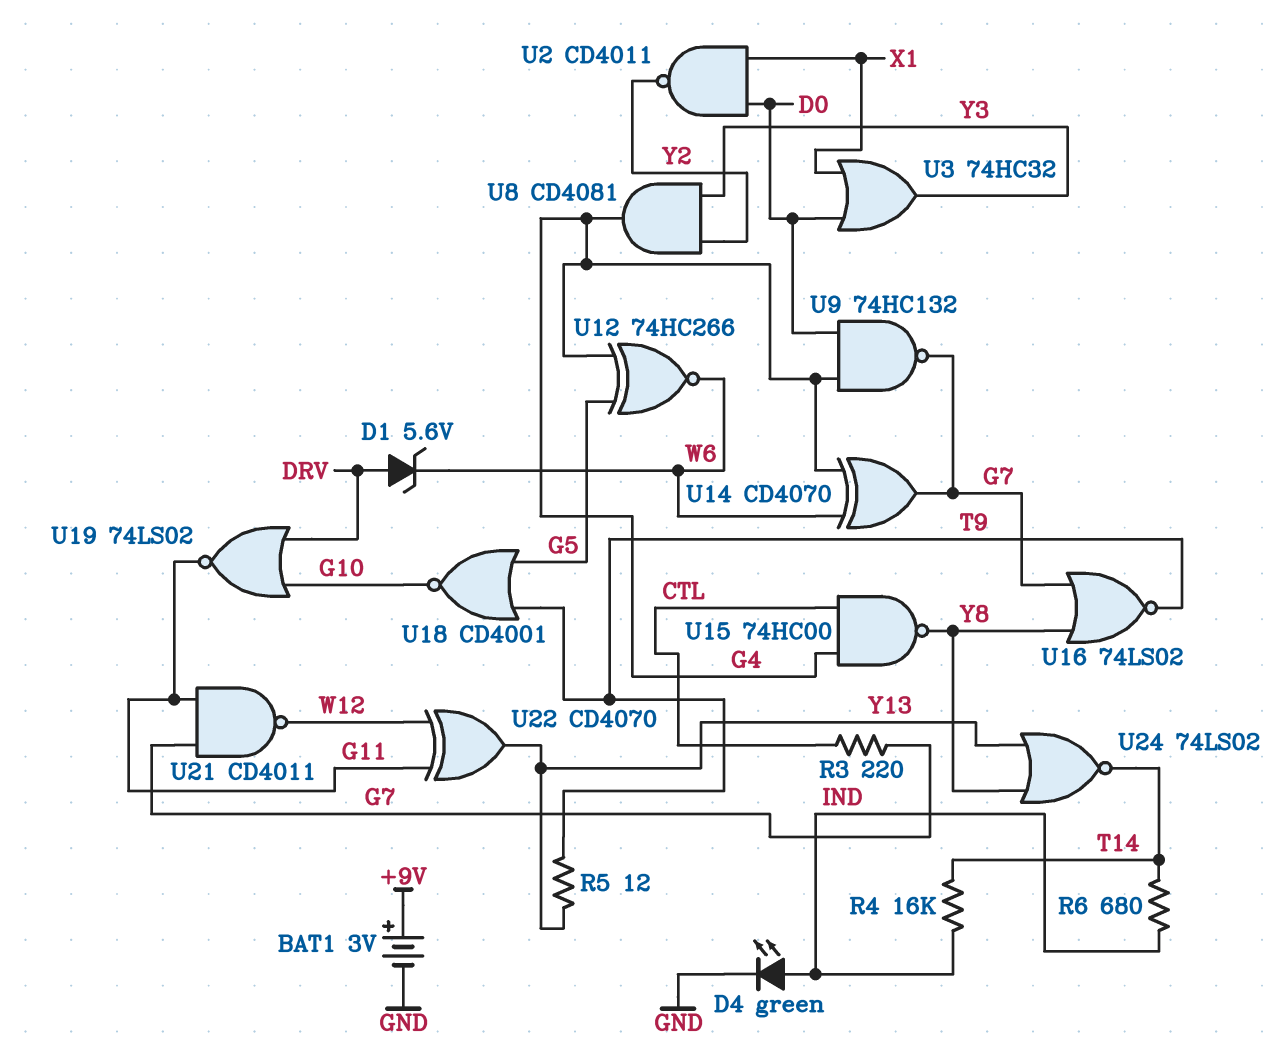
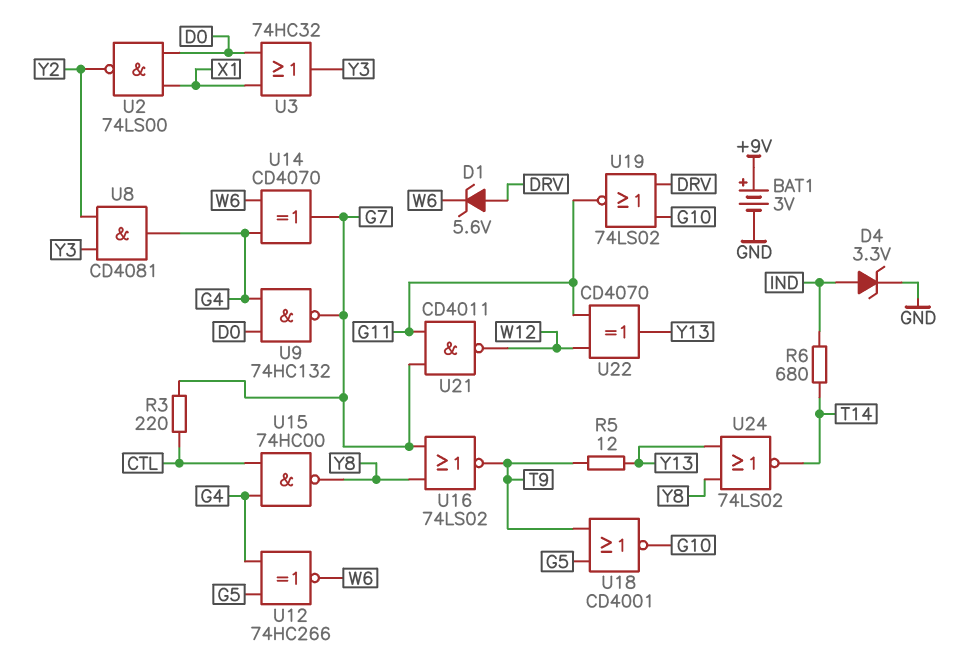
D4: LED green (A IND, K GND) -> zener 3.3V (A IND, K GND)
R4: 16k (IND, T14) -> none
U2: NAND CD4011 (in D0, in X1, out Y2) -> NAND 74LS00 (in D0, in X1, out Y2)

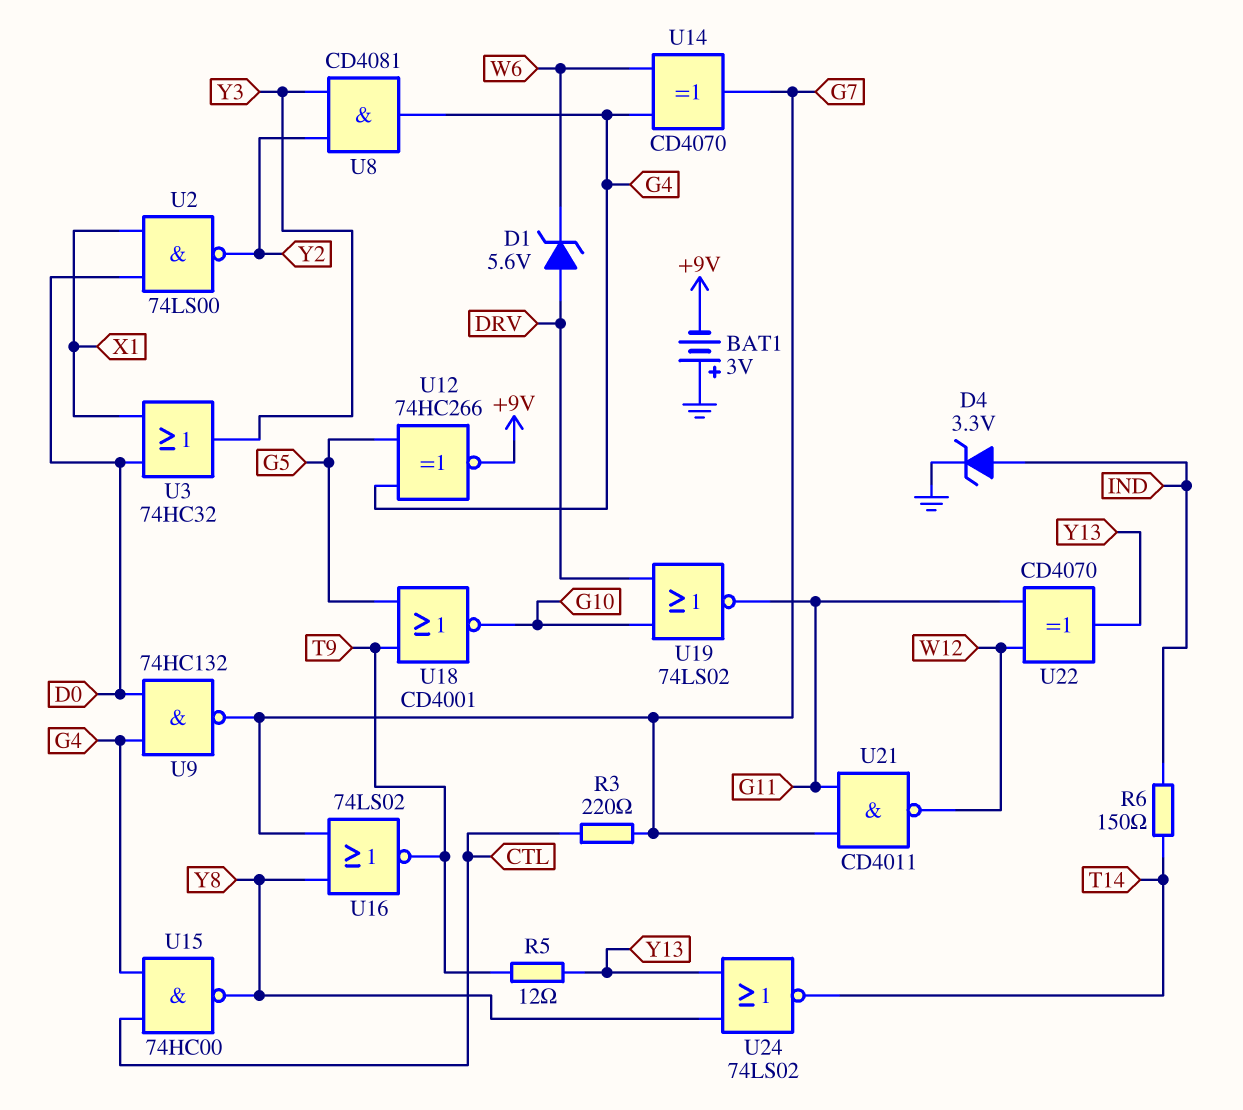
BAT1: 3V (plus +9V, minus GND) -> 3V (plus GND, minus +9V)
R6: 680 (IND, T14) -> 150 (IND, T14)
U12: XNOR 74HC266 (in G4, in G5, out W6) -> XNOR 74HC266 (in G4, in G5, out +9V)

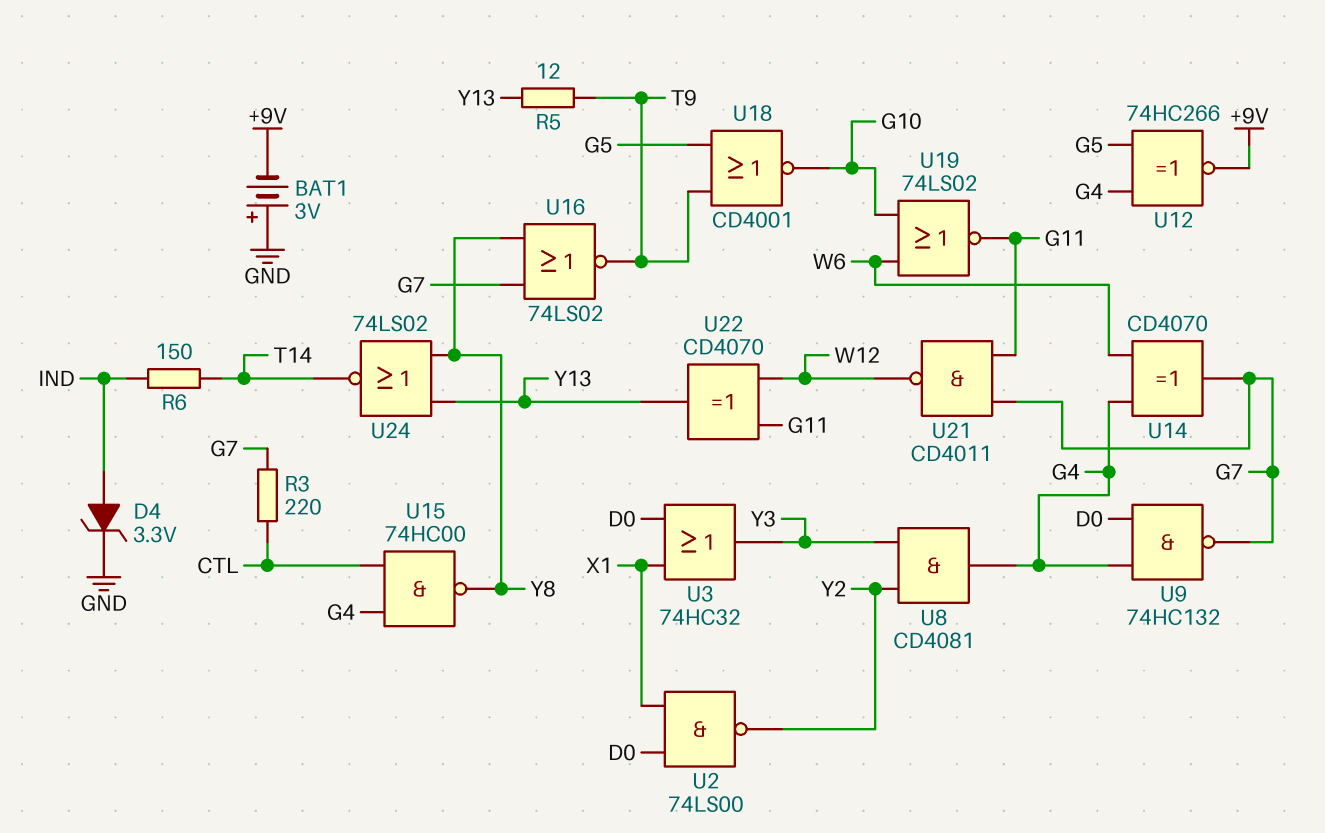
D1: zener 5.6V (A DRV, K W6) -> none
U19: NOR 74LS02 (in DRV, in G10, out G11) -> NOR 74LS02 (in G10, in W6, out G11)

